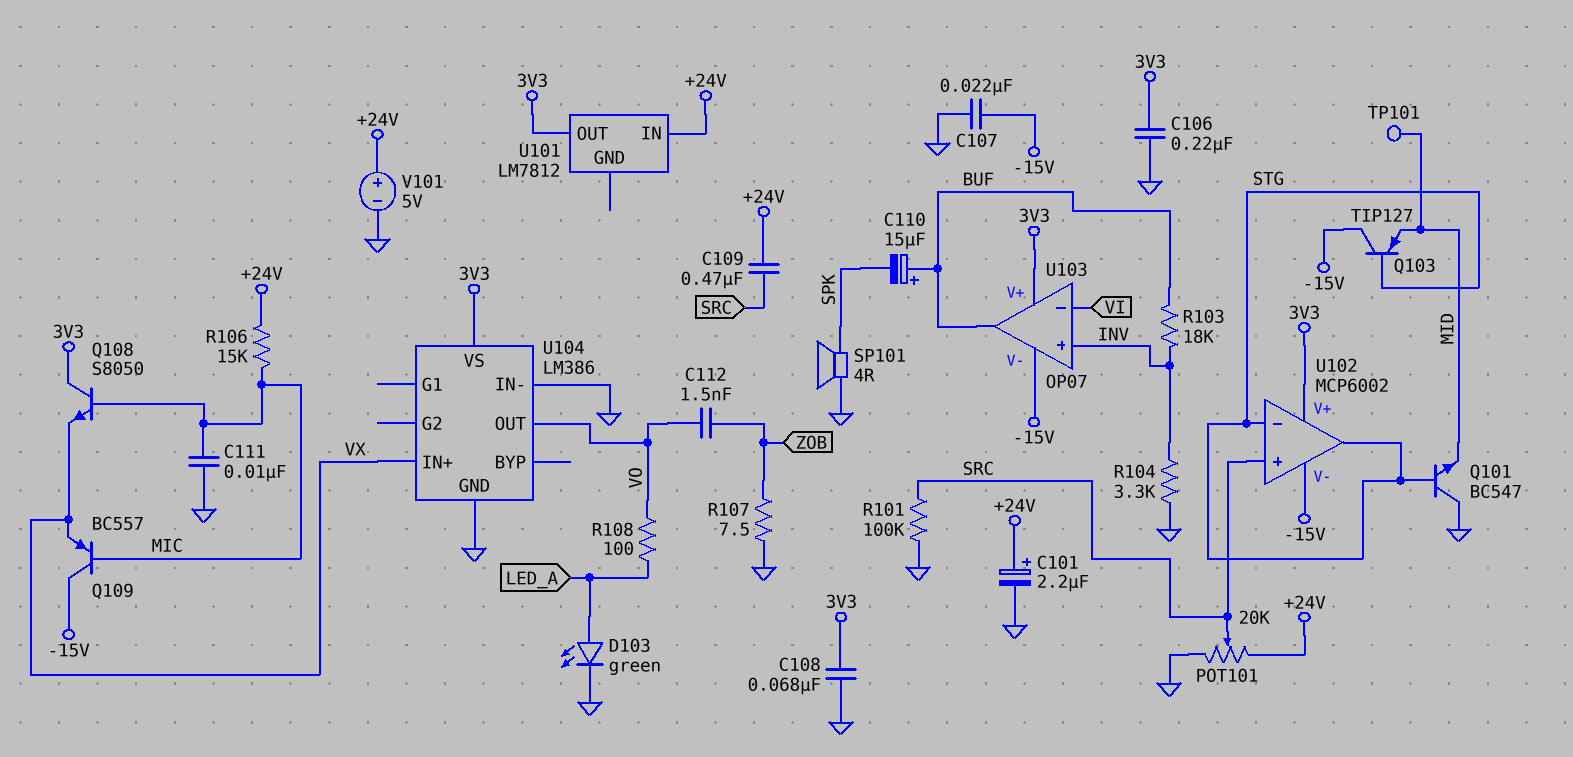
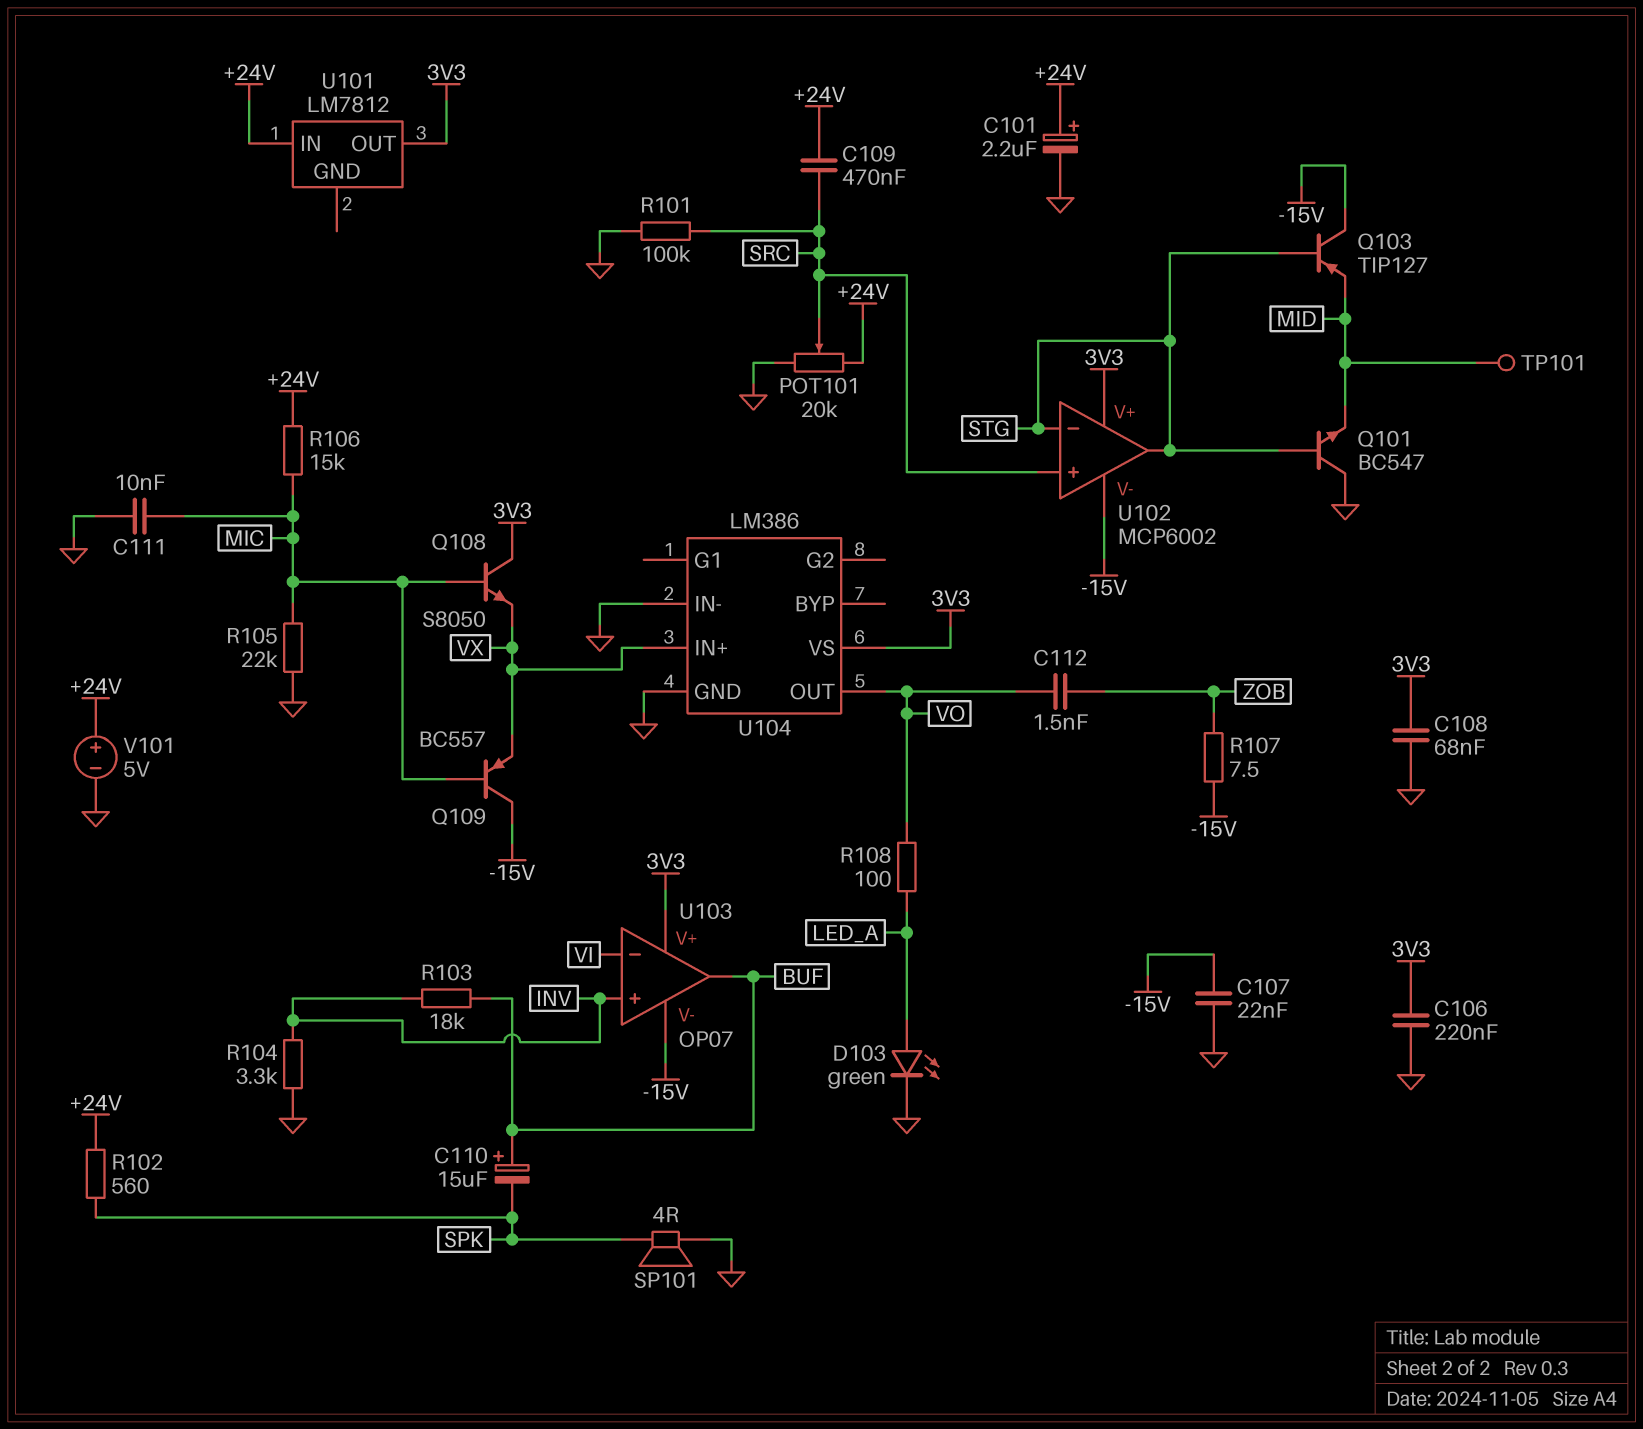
R102: none -> 560 (+24V, SPK)
R105: none -> 22k (GND, MIC)
R107: 7.5 (GND, ZOB) -> 7.5 (-15V, ZOB)

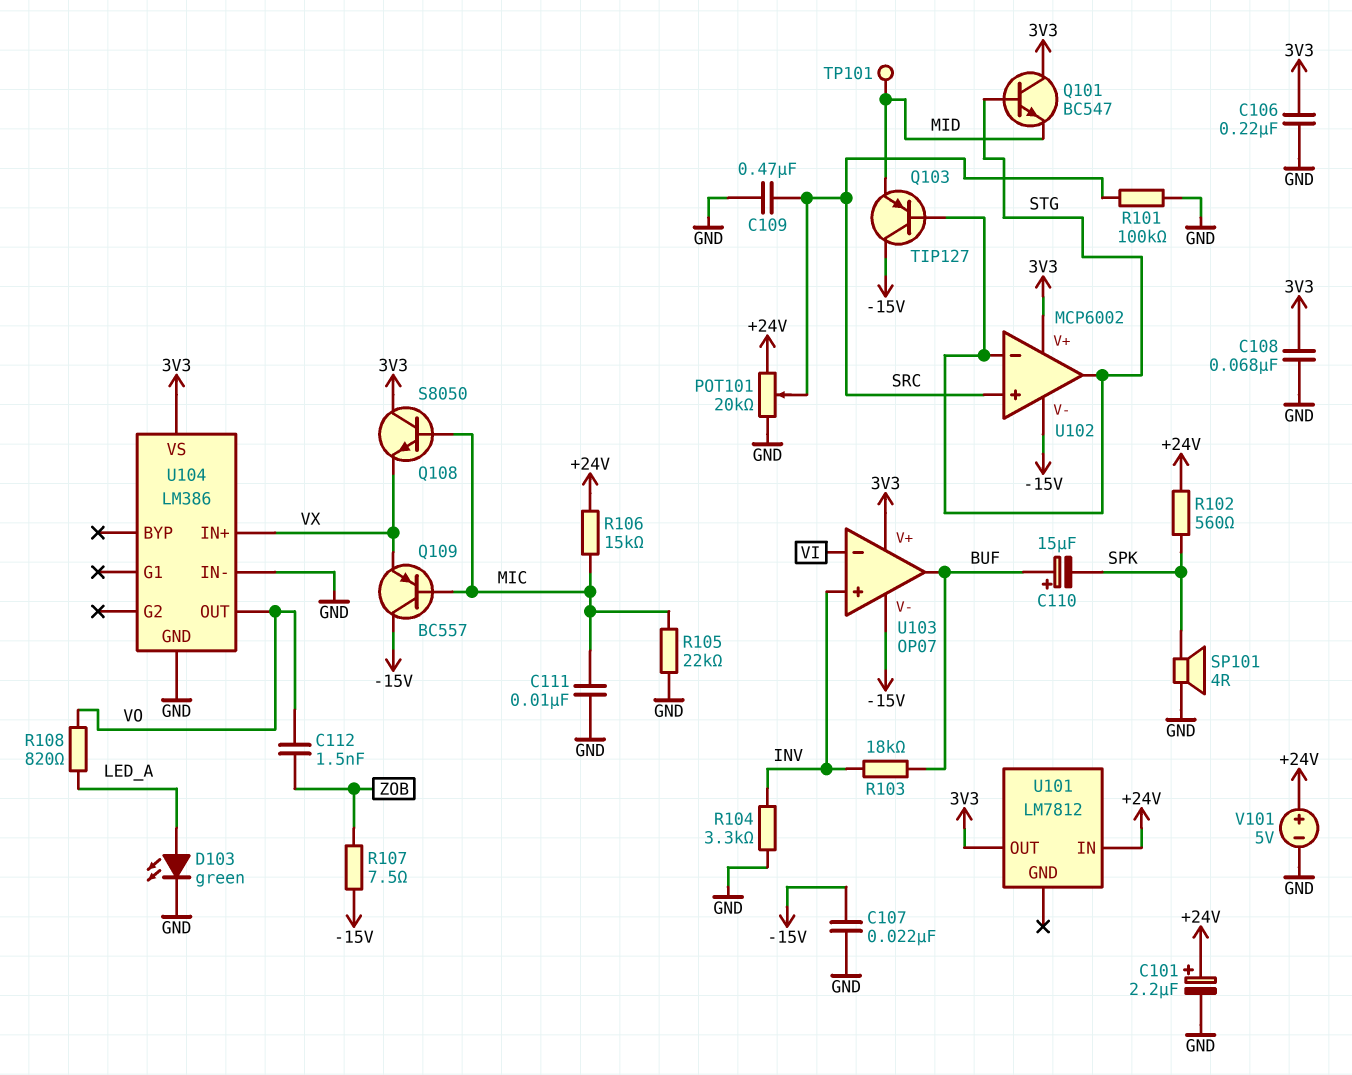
C109: 470nF (+24V, SRC) -> 470nF (GND, SRC)
Q101: NPN BC547 (B STG, C GND, E MID) -> NPN BC547 (B STG, C 3V3, E MID)
R108: 100 (LED_A, VO) -> 820 (LED_A, VO)

